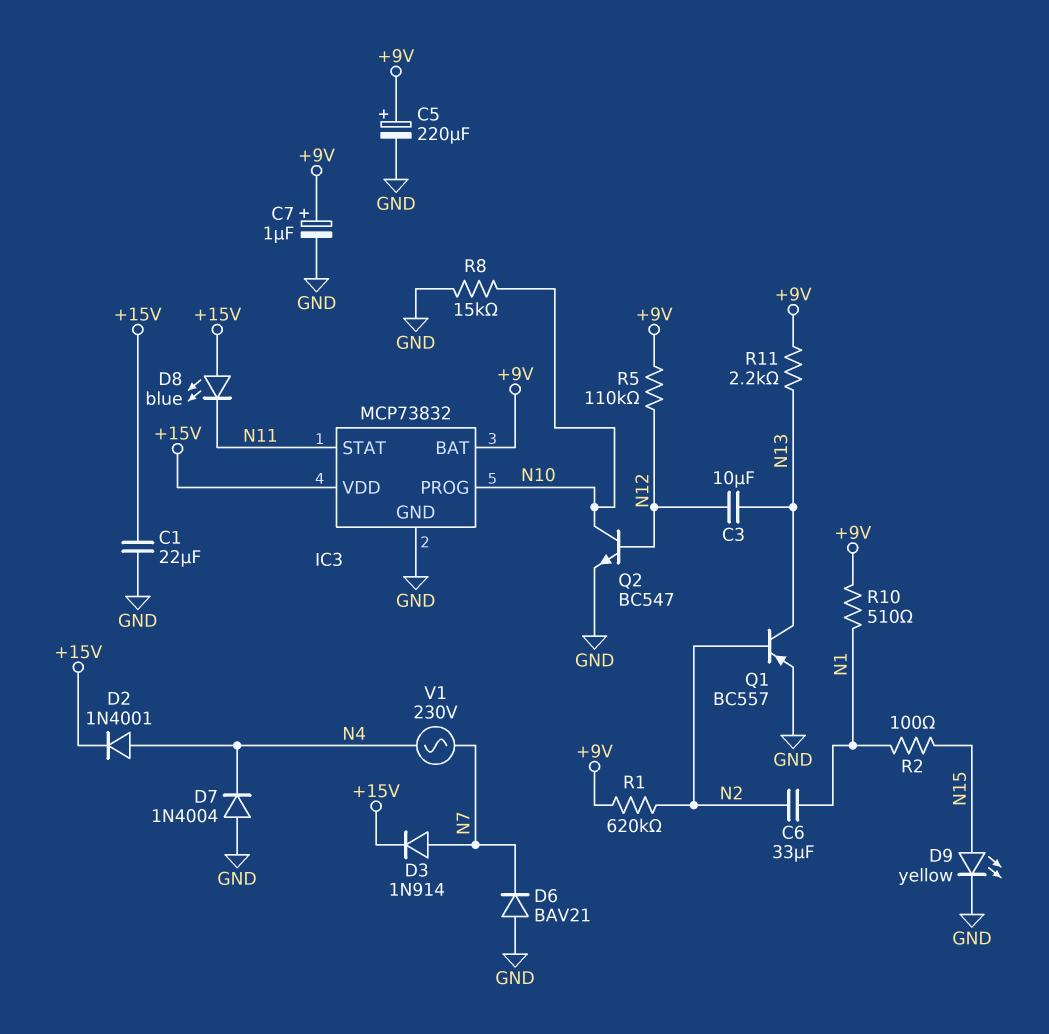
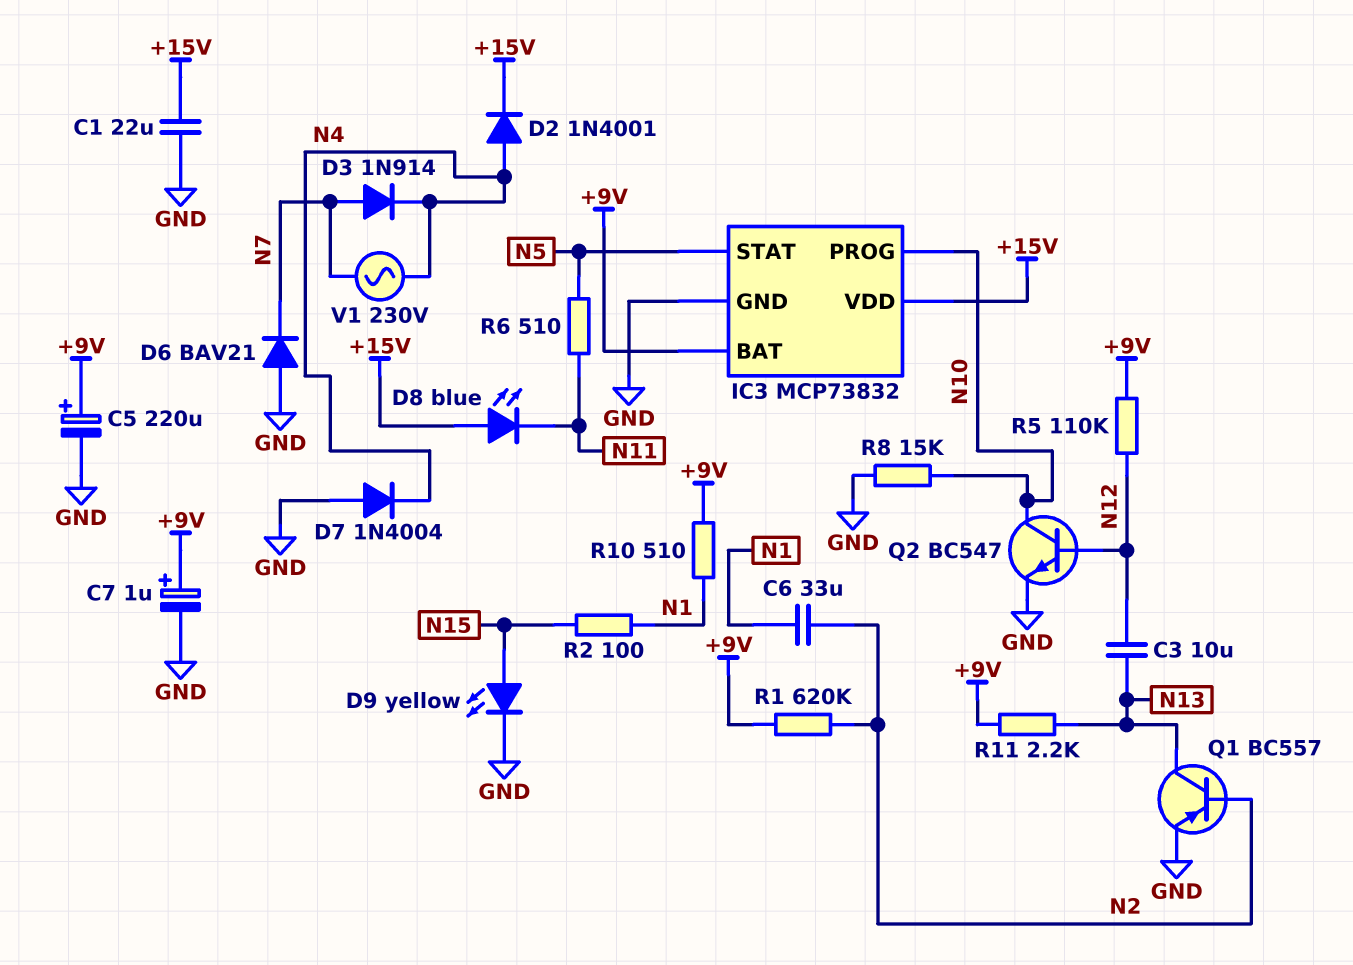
D3: diode 1N914 (A N7, K +15V) -> diode 1N914 (A N7, K N4)
IC3 pin STAT: N11 -> N5
R6: none -> 510 (N5, N11)

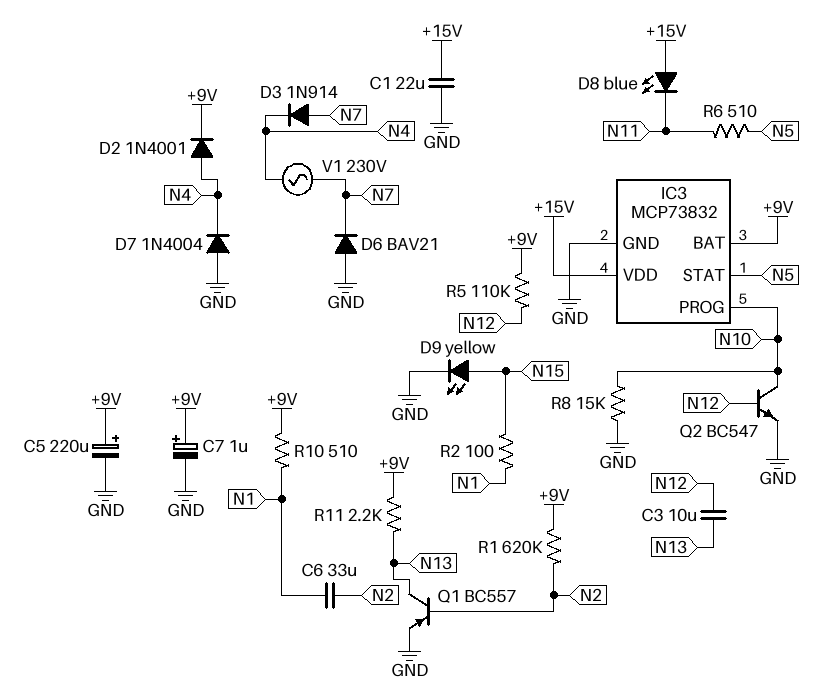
D2: diode 1N4001 (A N4, K +15V) -> diode 1N4001 (A N4, K +9V)

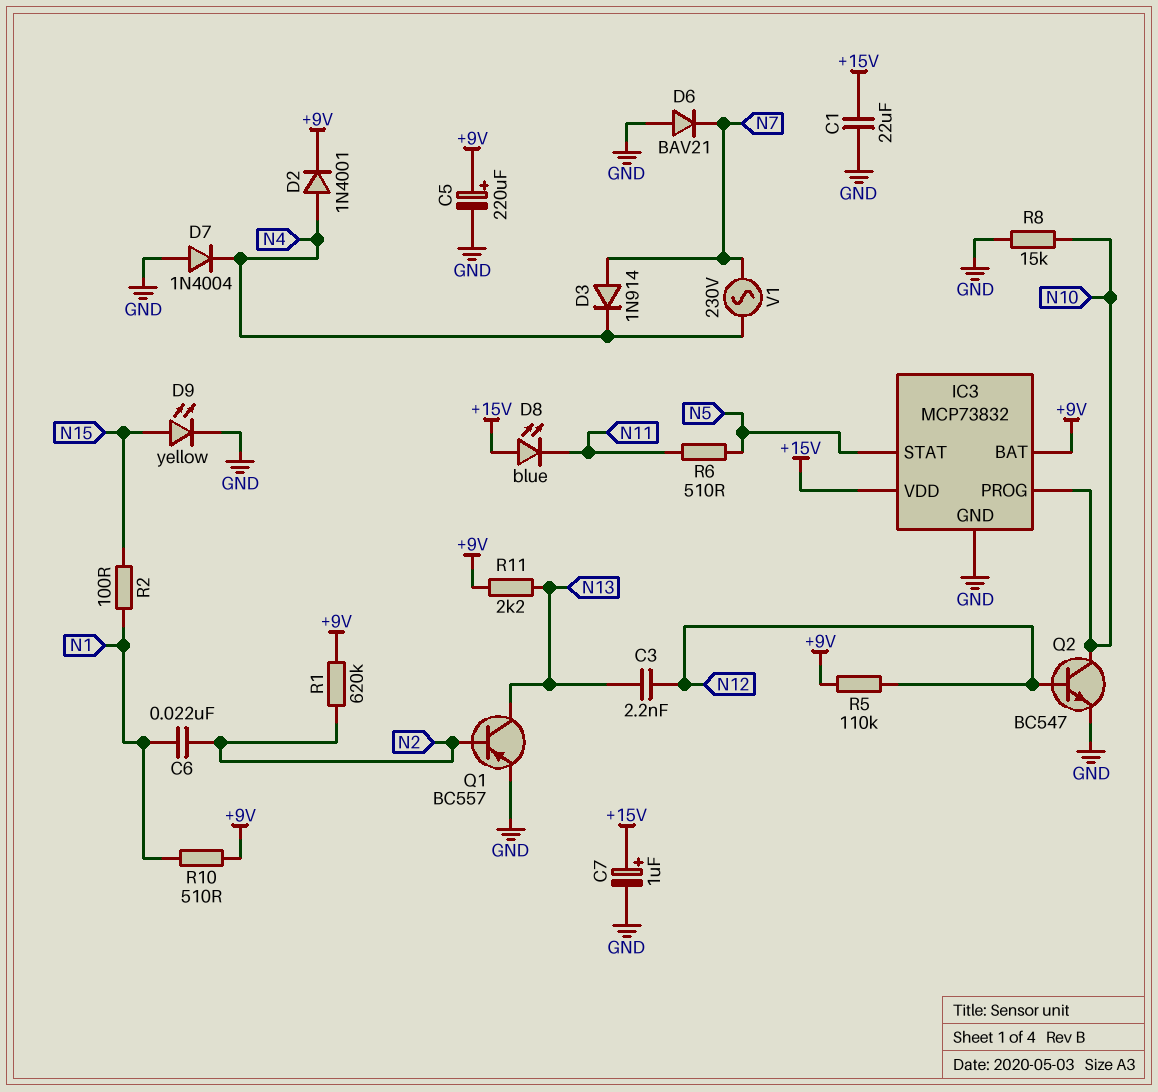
C3: 10uF (N12, N13) -> 2.2nF (N12, N13)
C6: 33uF (N1, N2) -> 22nF (N1, N2)
C7: 1uF (plus +9V, minus GND) -> 1uF (plus +15V, minus GND)

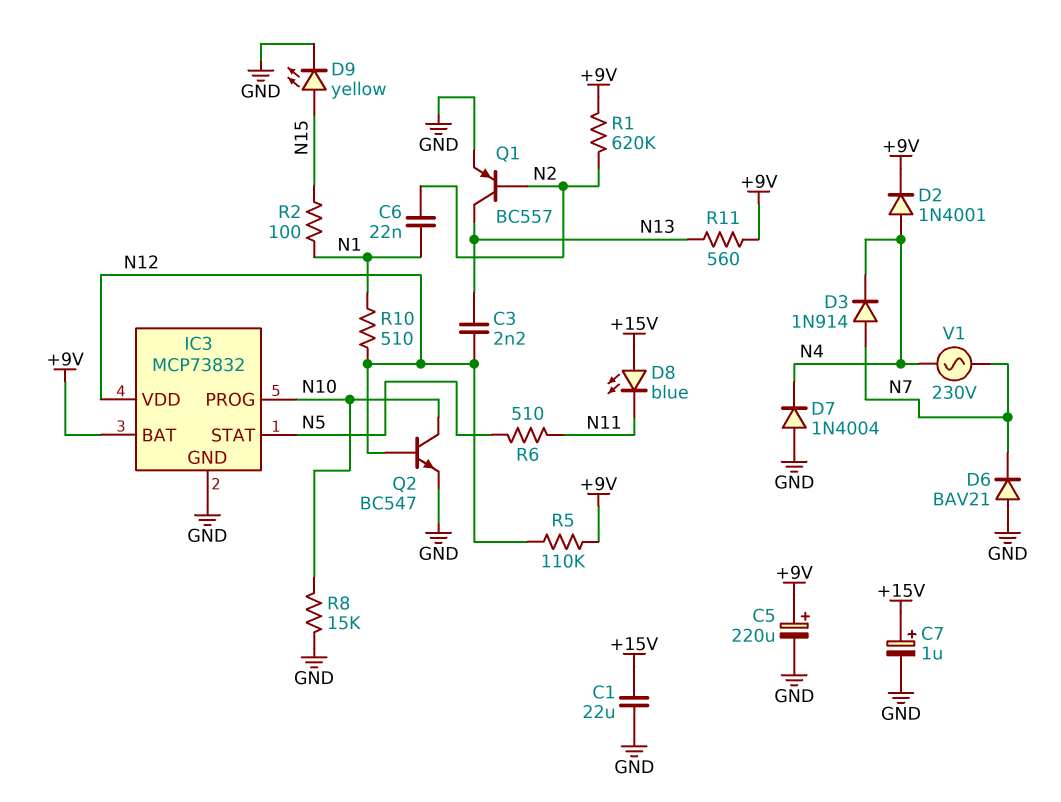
IC3 pin VDD: +15V -> N12
R10: 510 (+9V, N1) -> 510 (N1, N12)
R11: 2.2k (+9V, N13) -> 560 (+9V, N13)

